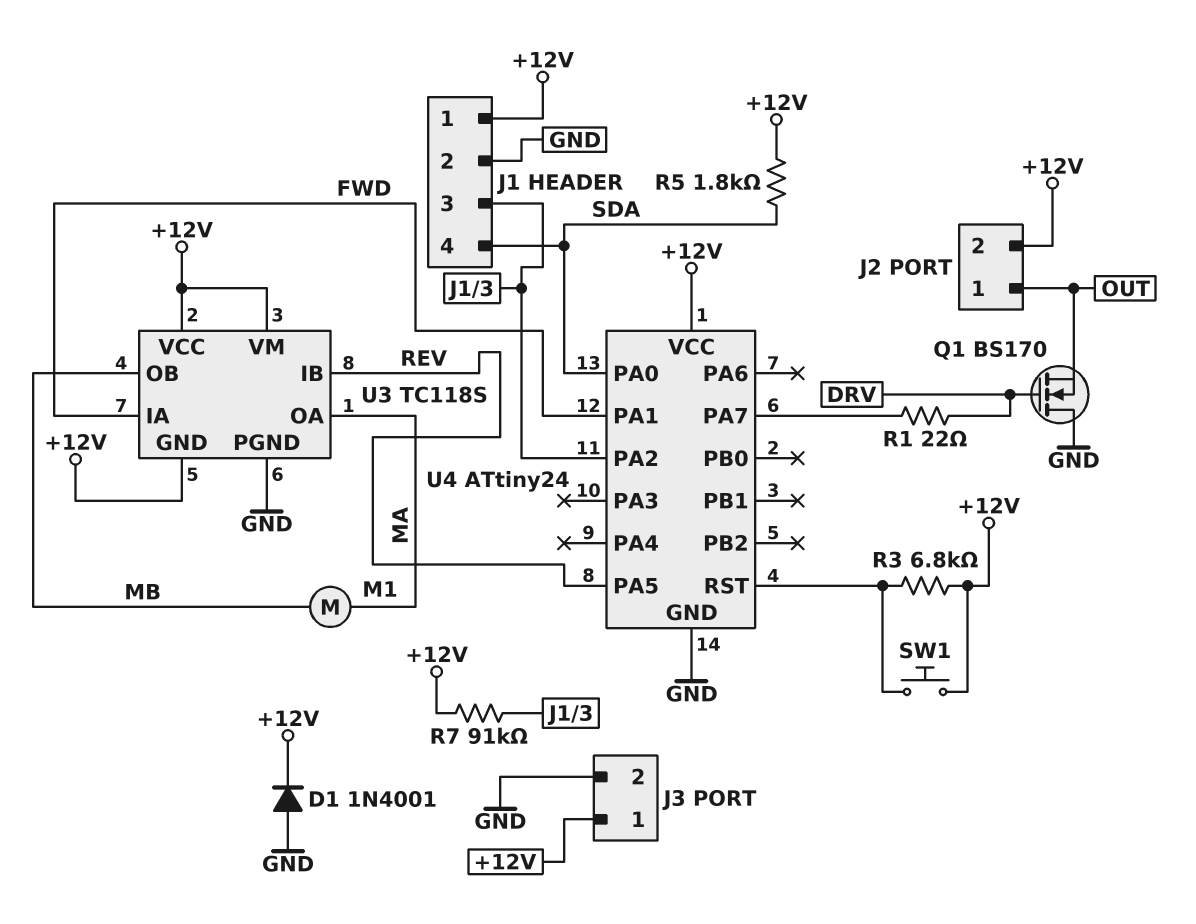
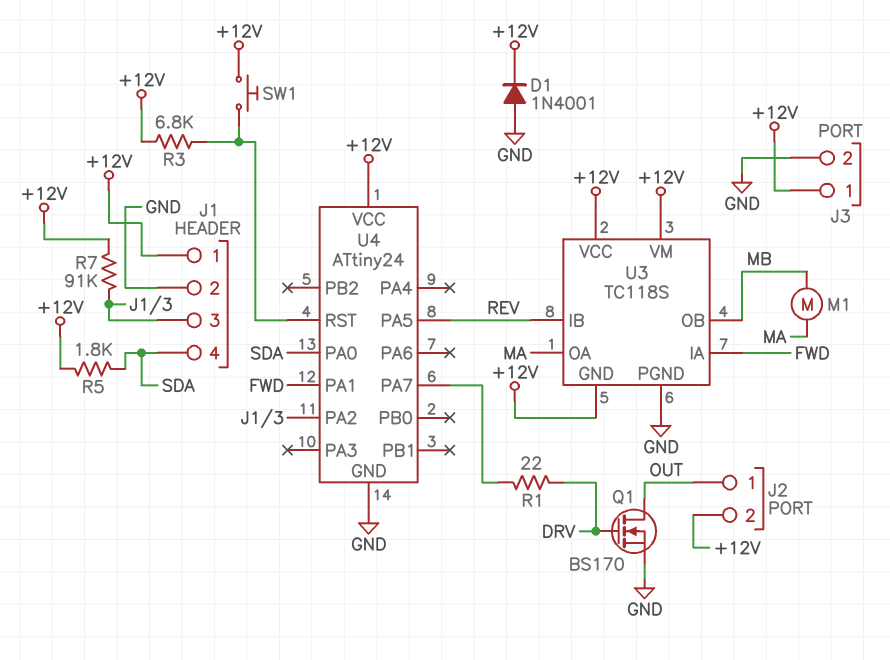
Q1: NMOS BS170 (G DRV, D GND, S OUT) -> NMOS BS170 (G DRV, D OUT, S GND)

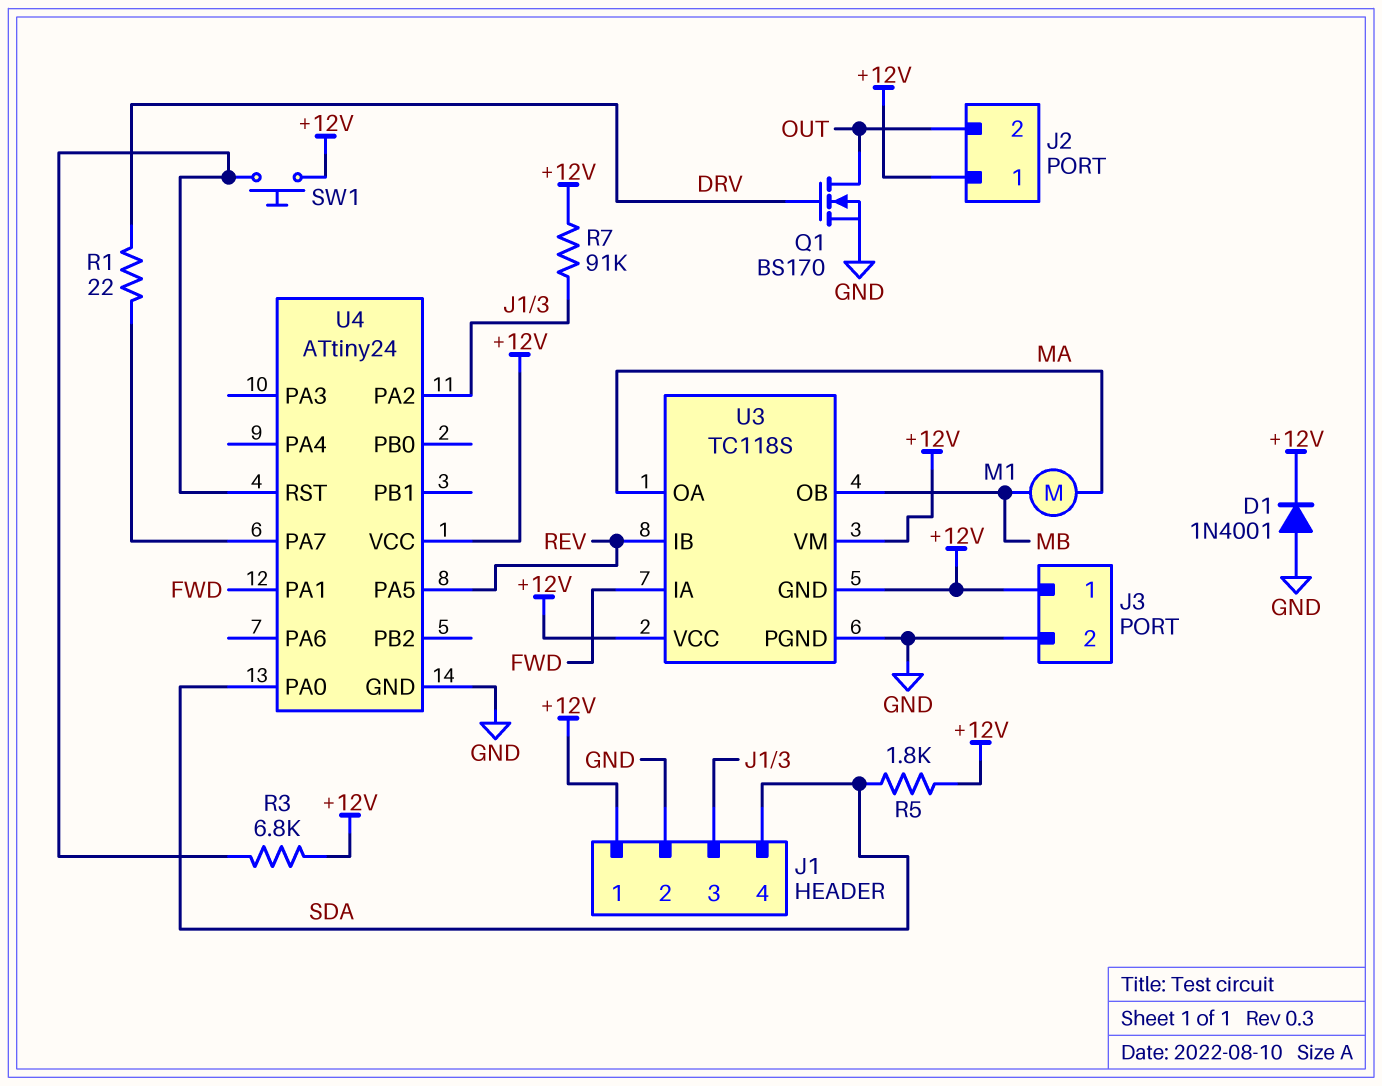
J2 pin 1: OUT -> +12V
J2 pin 2: +12V -> OUT

